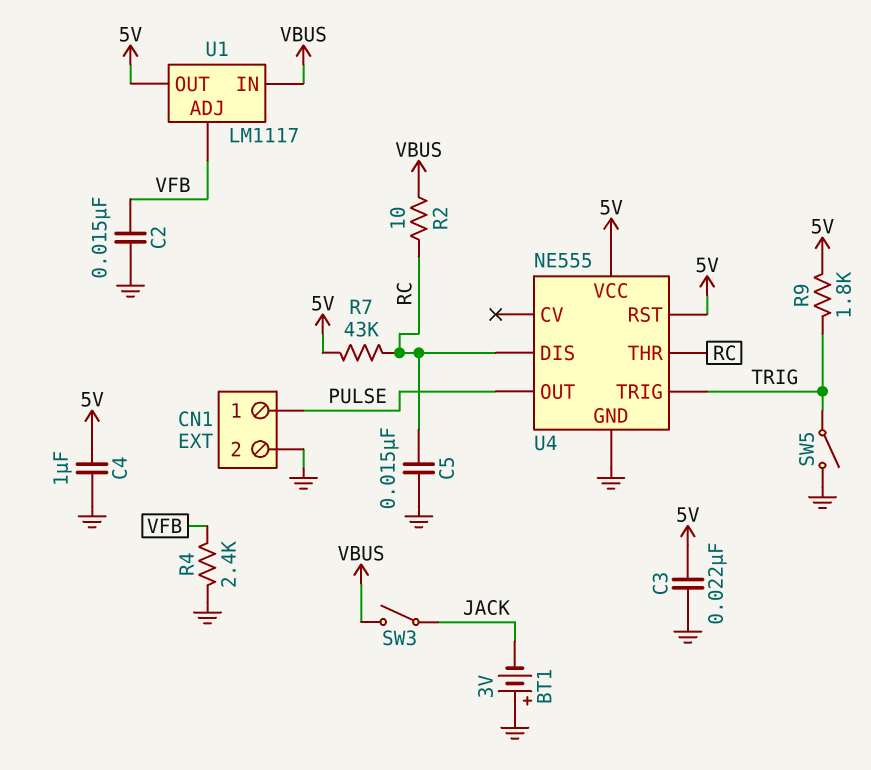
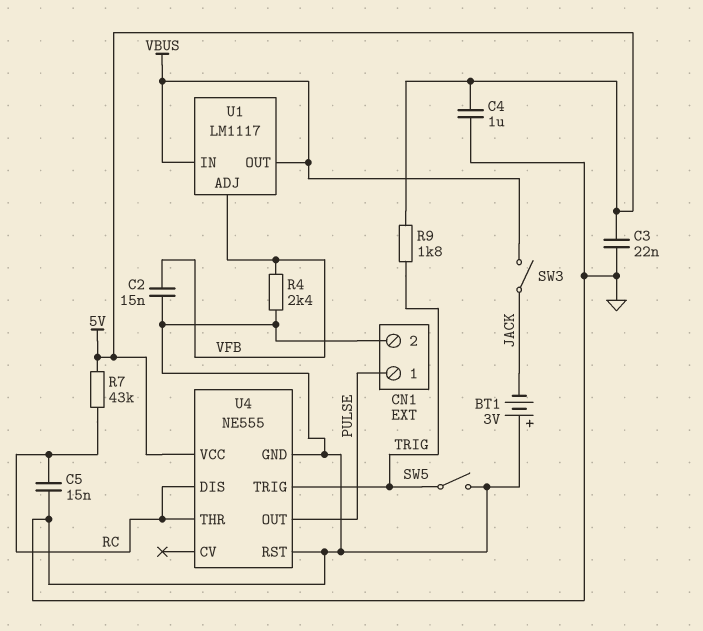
R2: 10 (RC, VBUS) -> none
U1 pin OUT: 5V -> VBUS
U4 pin RST: 5V -> GND

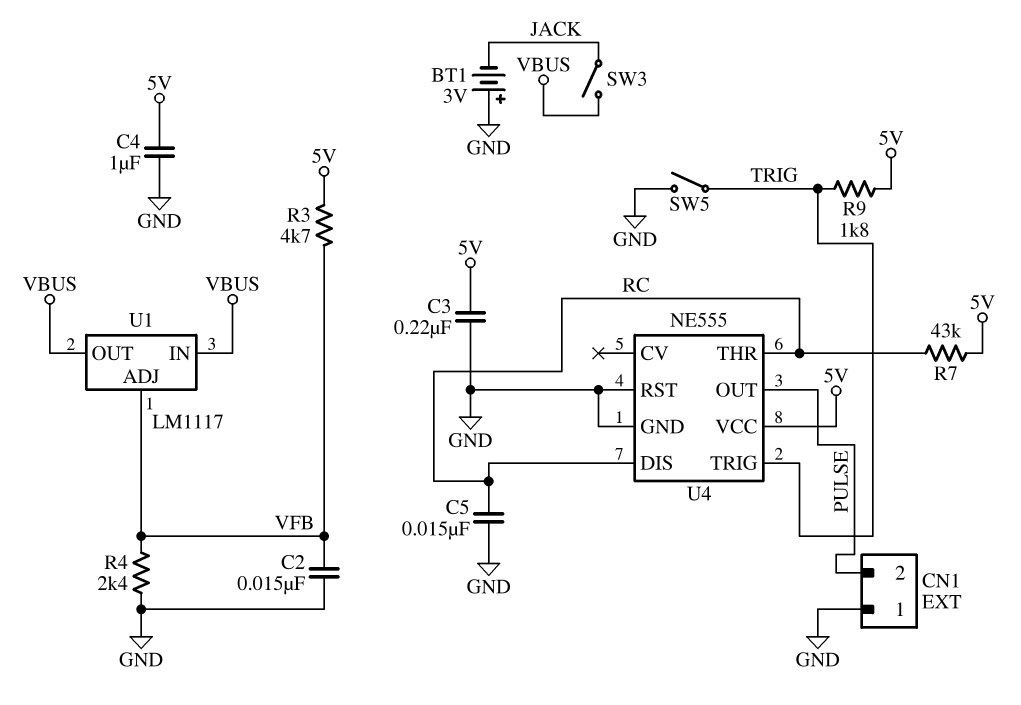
C3: 22nF (5V, GND) -> 220nF (5V, GND)
CN1 pin 1: PULSE -> GND
CN1 pin 2: GND -> PULSE
R3: none -> 4.7k (5V, VFB)

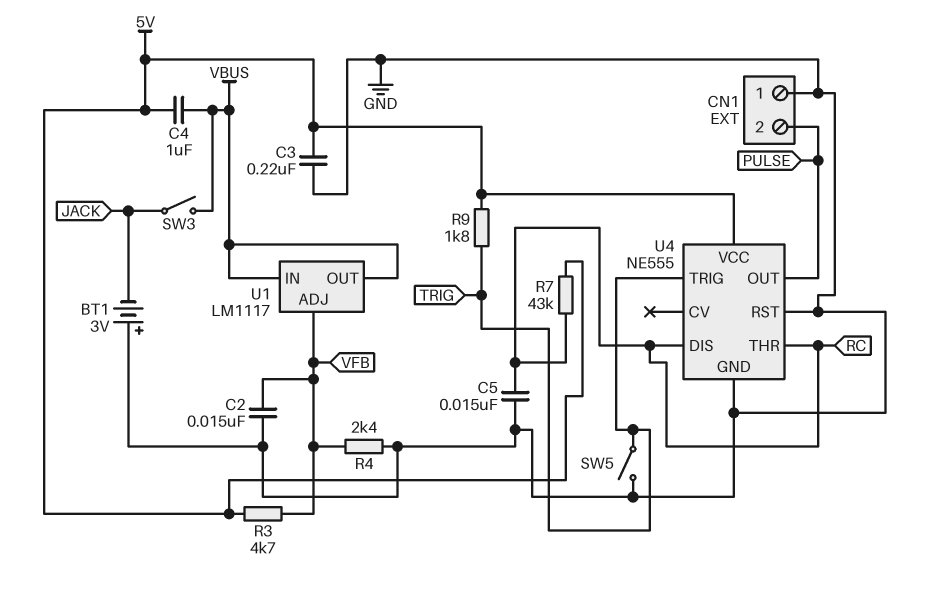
C4: 1uF (5V, GND) -> 1uF (5V, VBUS)

